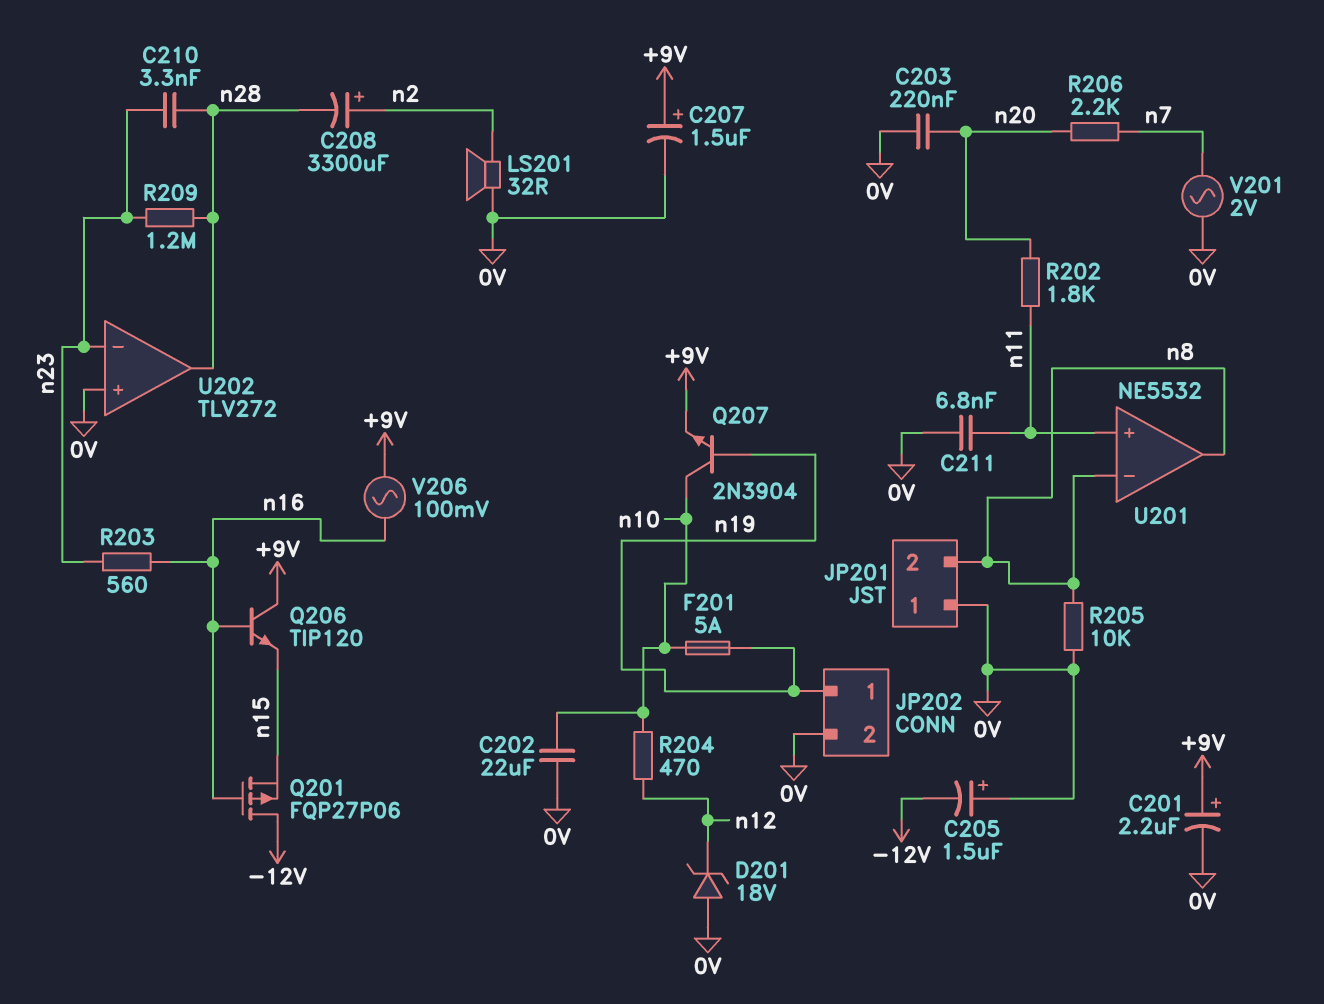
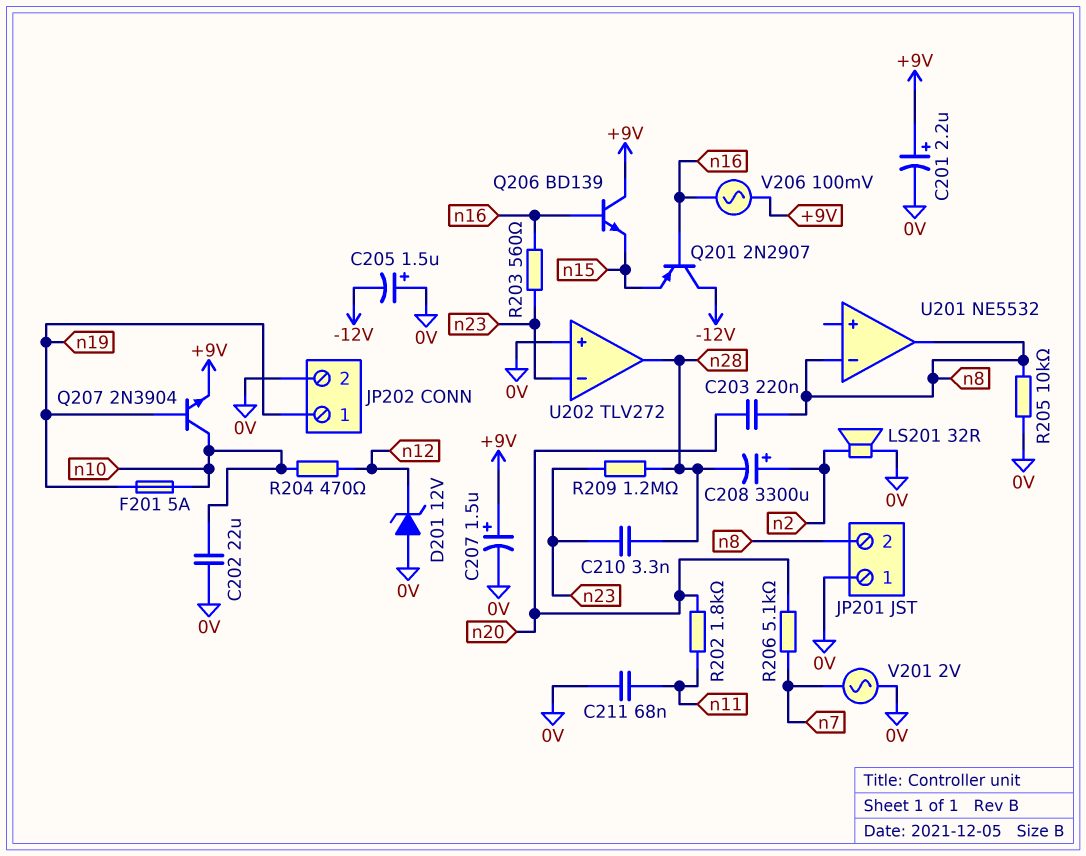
C203: 220nF (0V, n20) -> 220nF (n8, n20)
C211: 6.8nF (0V, n11) -> 68nF (0V, n11)
D201: zener 18V (A 0V, K n12) -> zener 12V (A 0V, K n12)
Q201: PMOS FQP27P06 (G n16, D -12V, S n15) -> PNP 2N2907 (B n16, C -12V, E n15)
Q206: NPN TIP120 (B n16, C +9V, E n15) -> NPN BD139 (B n16, C +9V, E n15)
R206: 2.2k (n7, n20) -> 5.1k (n7, n20)
U201 pin in+: n11 -> none

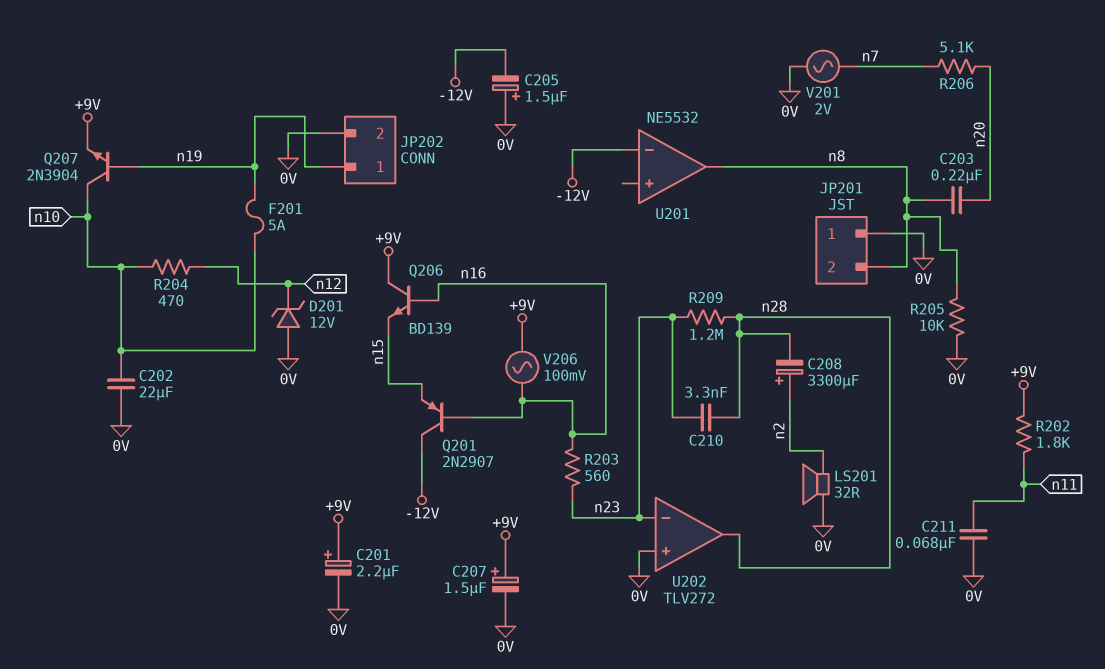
R202: 1.8k (n11, n20) -> 1.8k (+9V, n11)
U201 pin in-: n8 -> -12V

